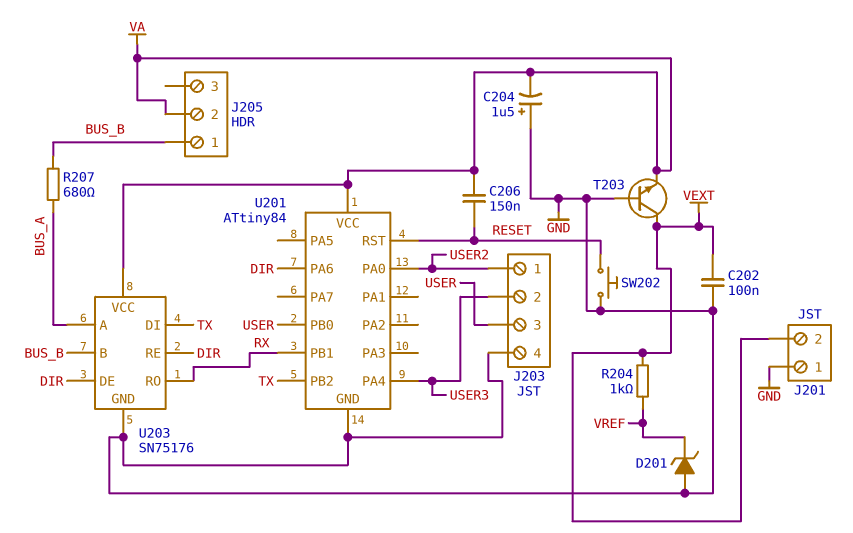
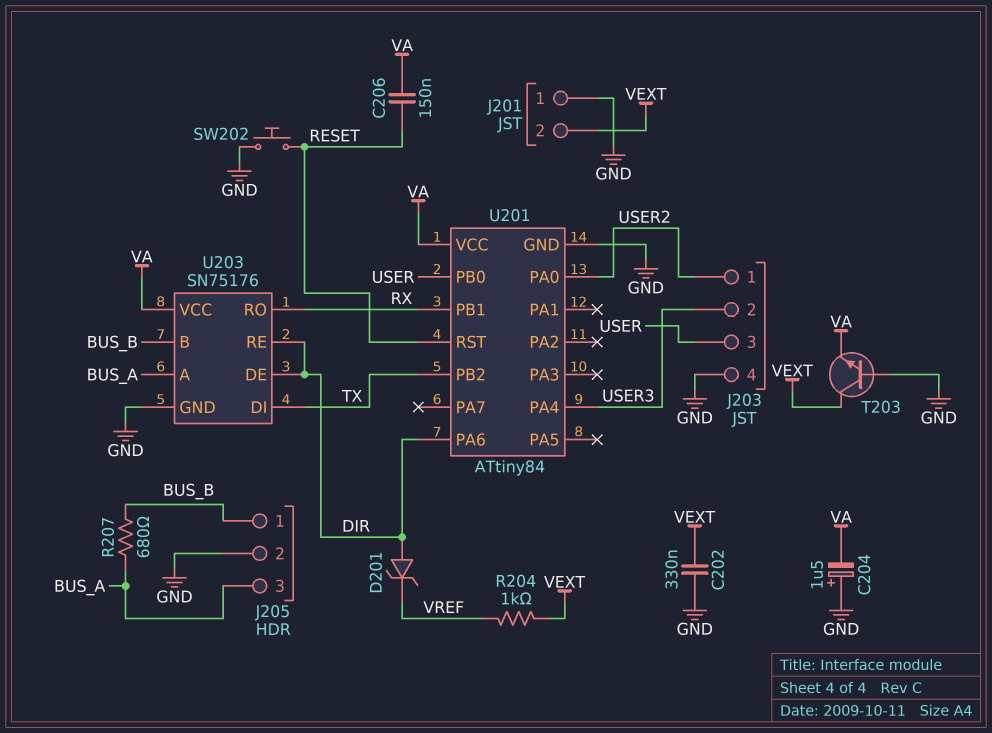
C202: 100nF (GND, VEXT) -> 330nF (GND, VEXT)
D201: zener (A GND, K VREF) -> zener (A DIR, K VREF)
J205 pin 2: VA -> GND
J205 pin 3: none -> BUS_A

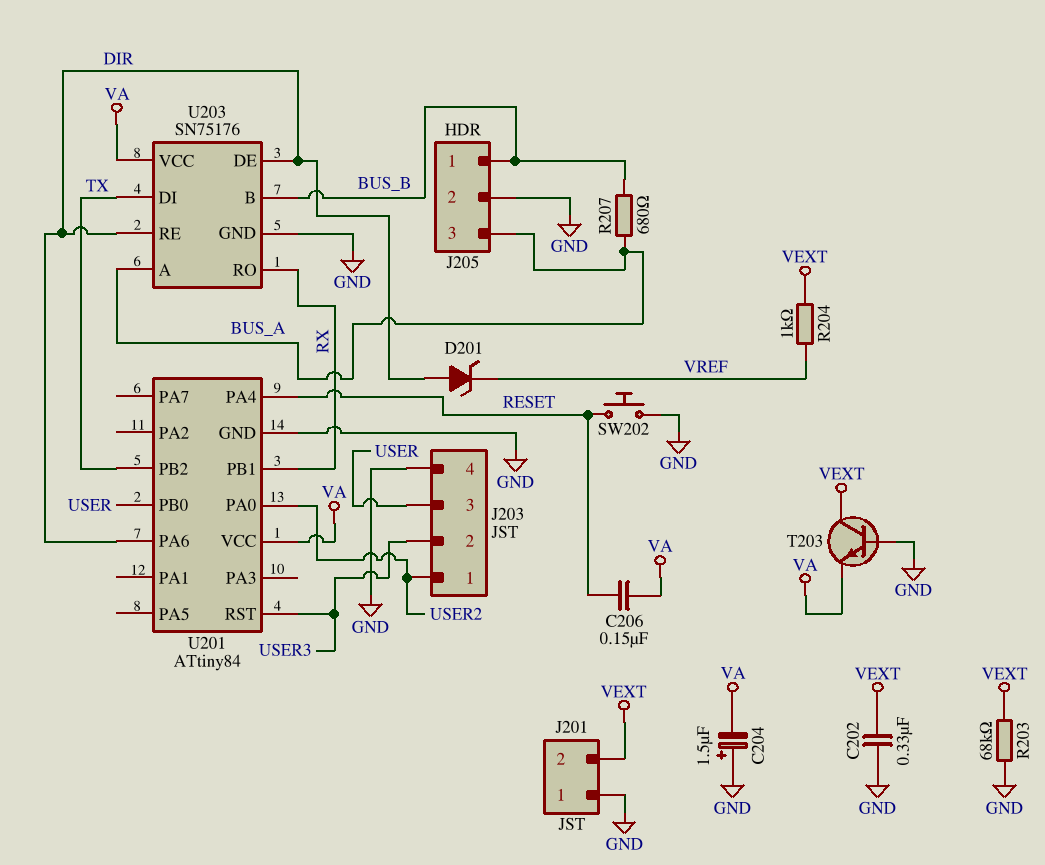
R203: none -> 68k (GND, VEXT)
U201 pin PA4: USER3 -> RESET
U201 pin RST: RESET -> USER3

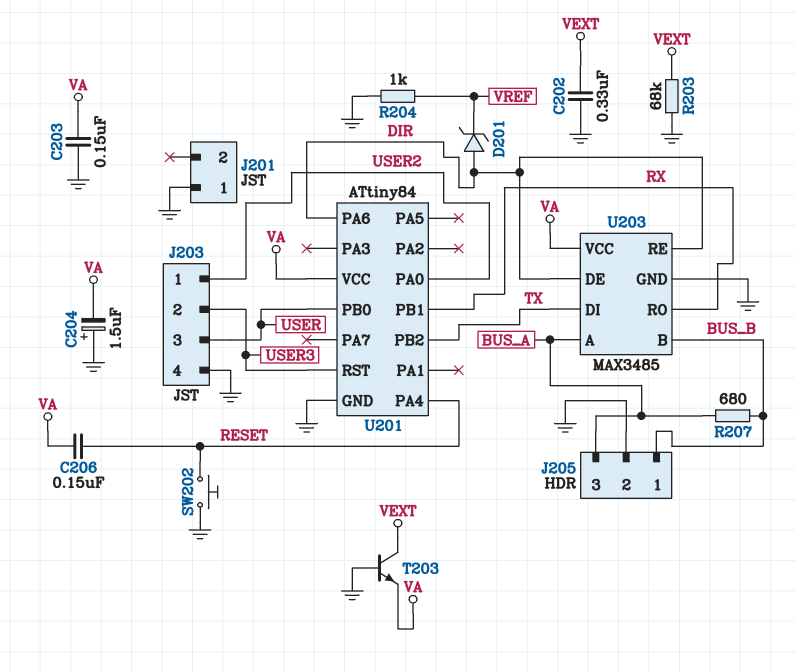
C203: none -> 150nF (GND, VA)
J201 pin 2: VEXT -> none
R204: 1k (VEXT, VREF) -> 1k (GND, VREF)
U203: SN75176 -> MAX3485

